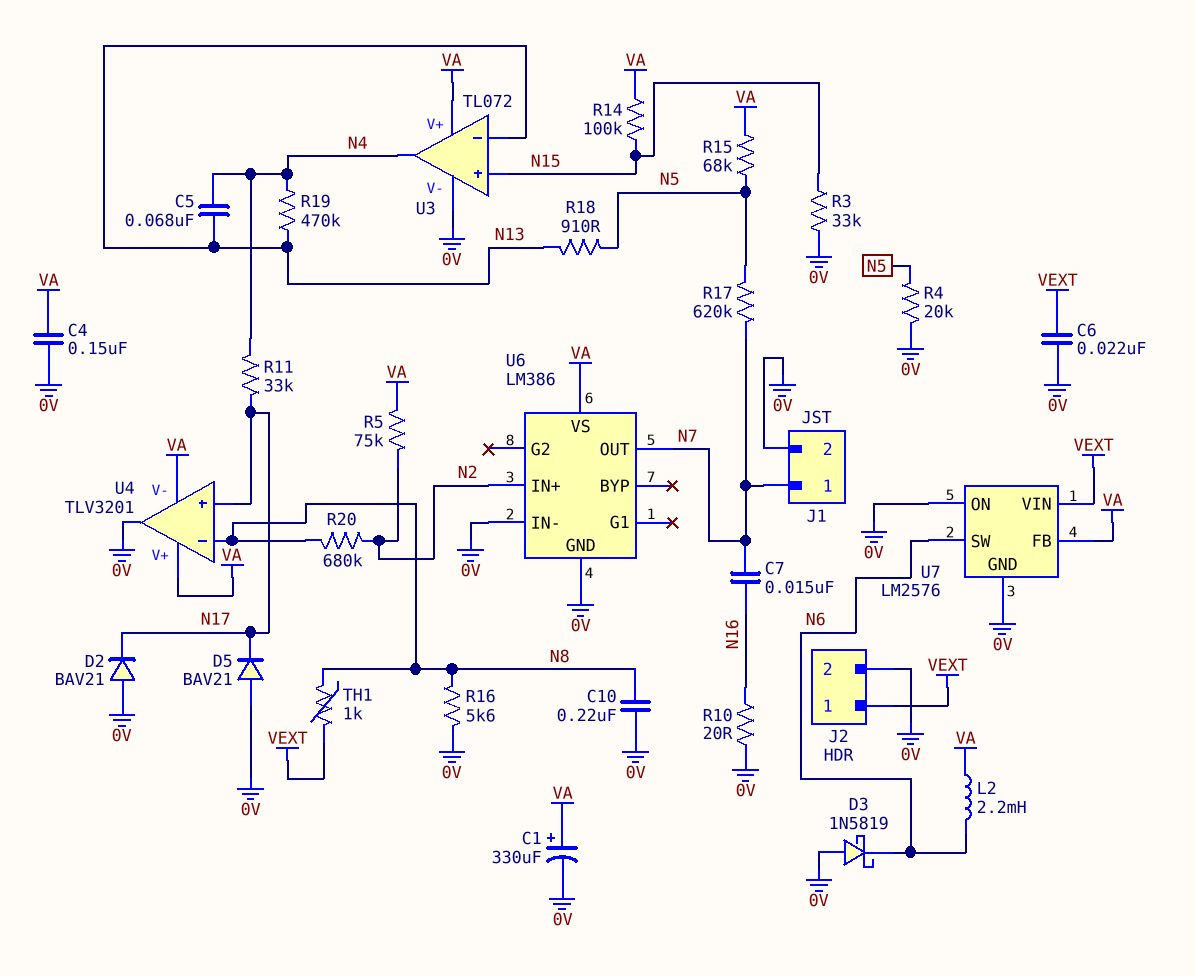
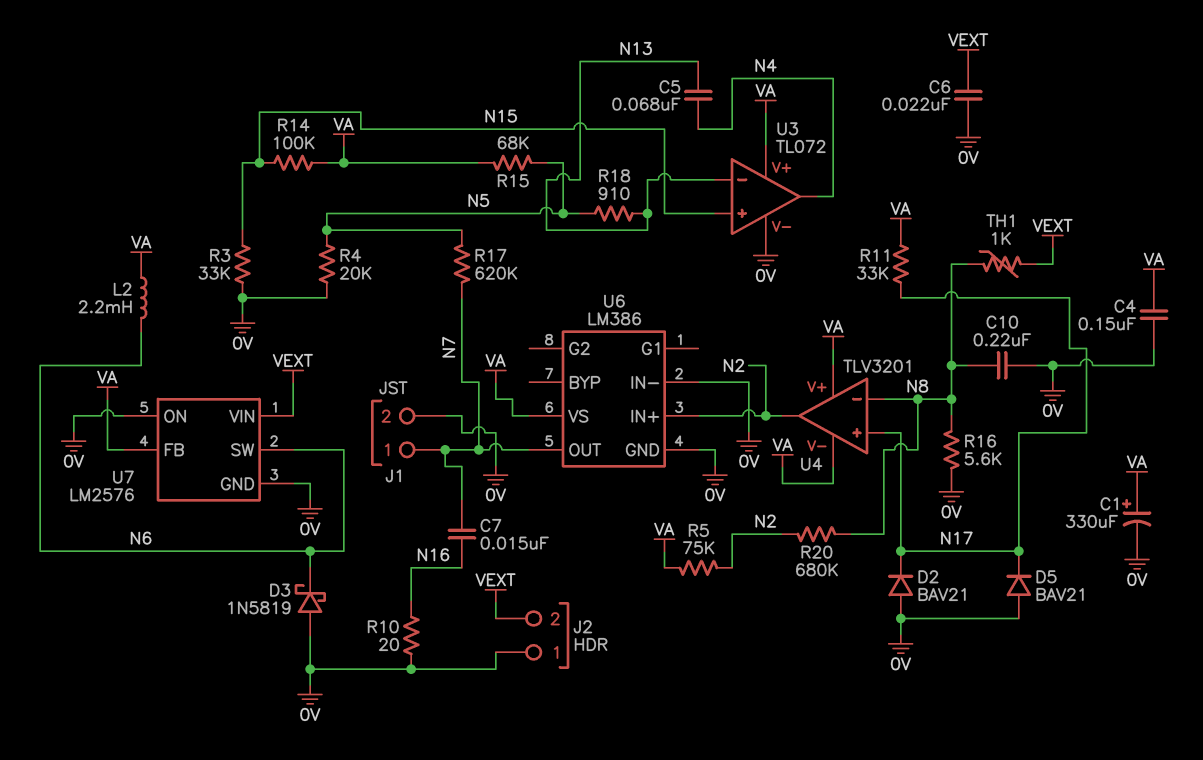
J2 pin 1: VEXT -> 0V
J2 pin 2: 0V -> VEXT
R11: 33k (N4, N17) -> 33k (N17, VA)
R19: 470k (N4, N13) -> none
U4 pin out: 0V -> N2

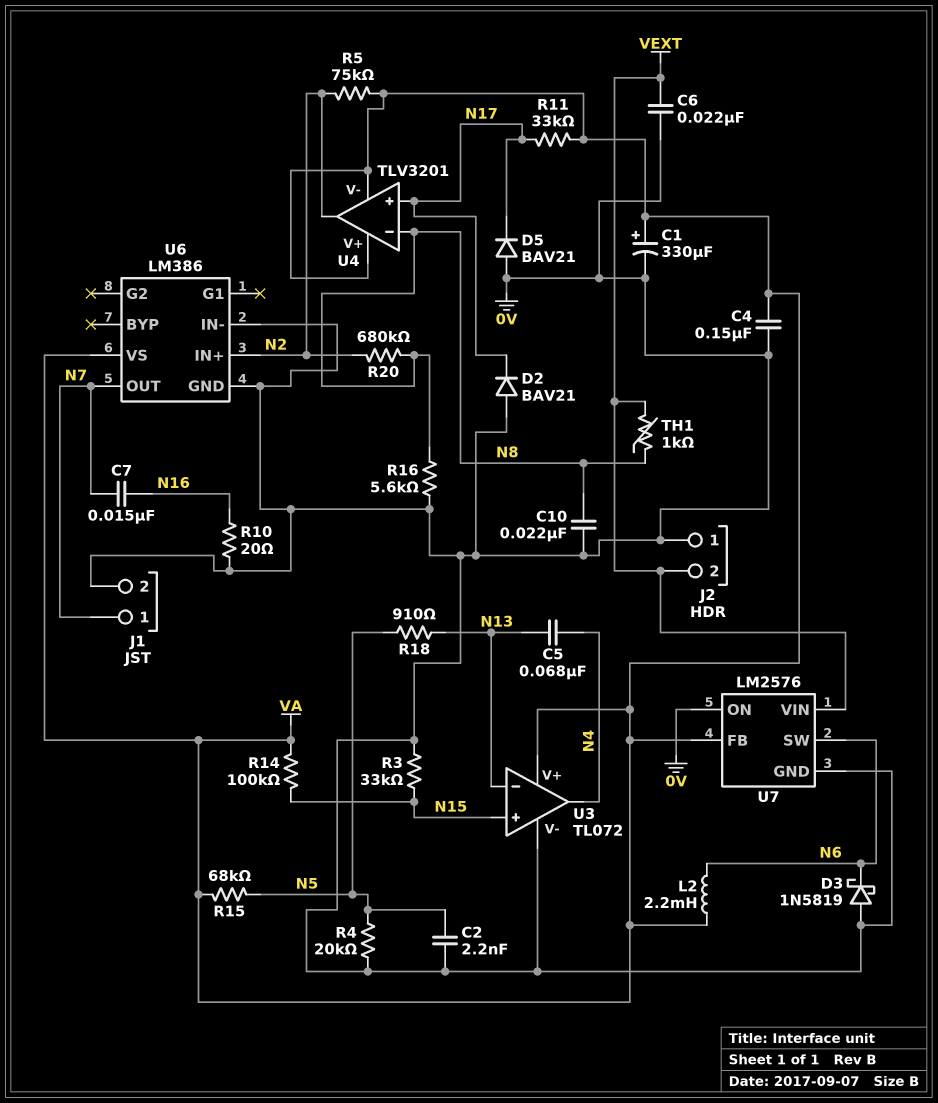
C2: none -> 2.2nF (0V, N5)
C10: 220nF (0V, N8) -> 22nF (0V, N8)
R17: 620k (N5, N7) -> none

